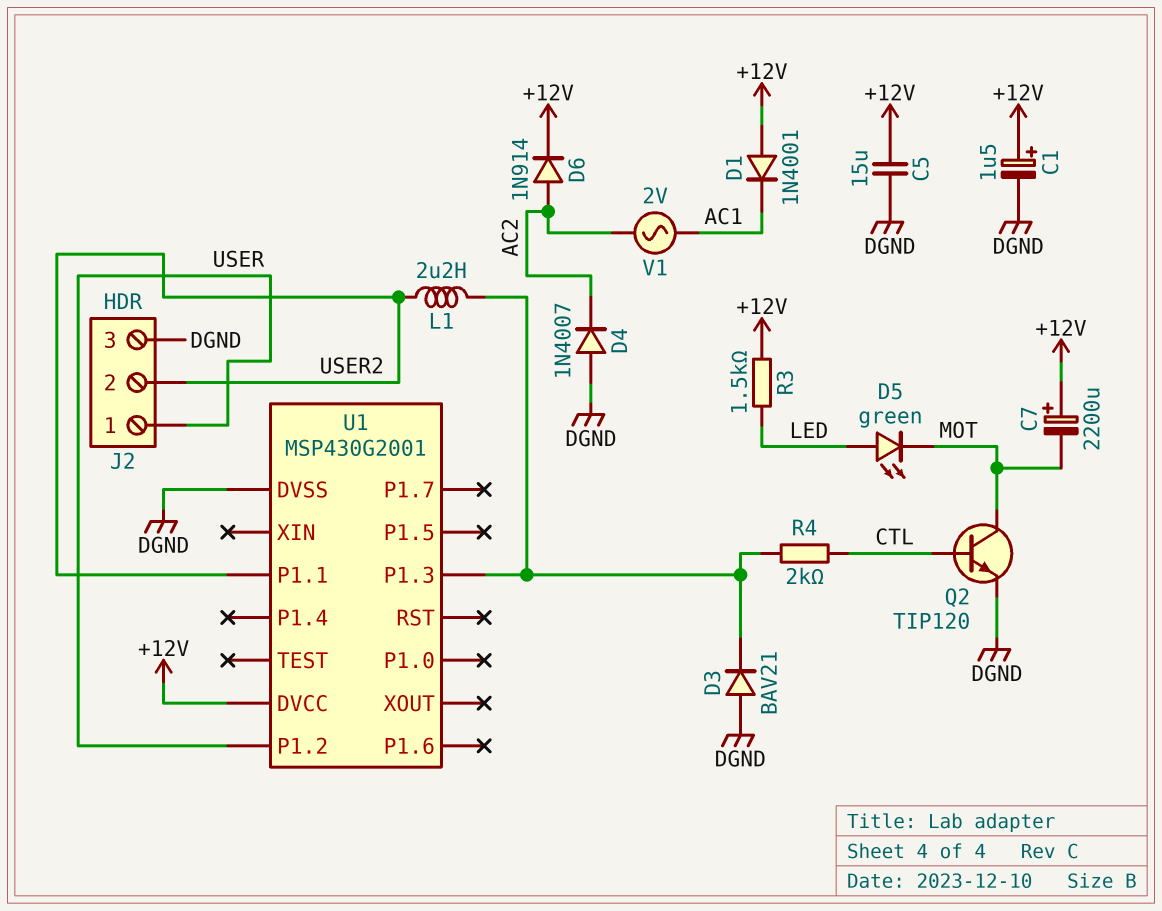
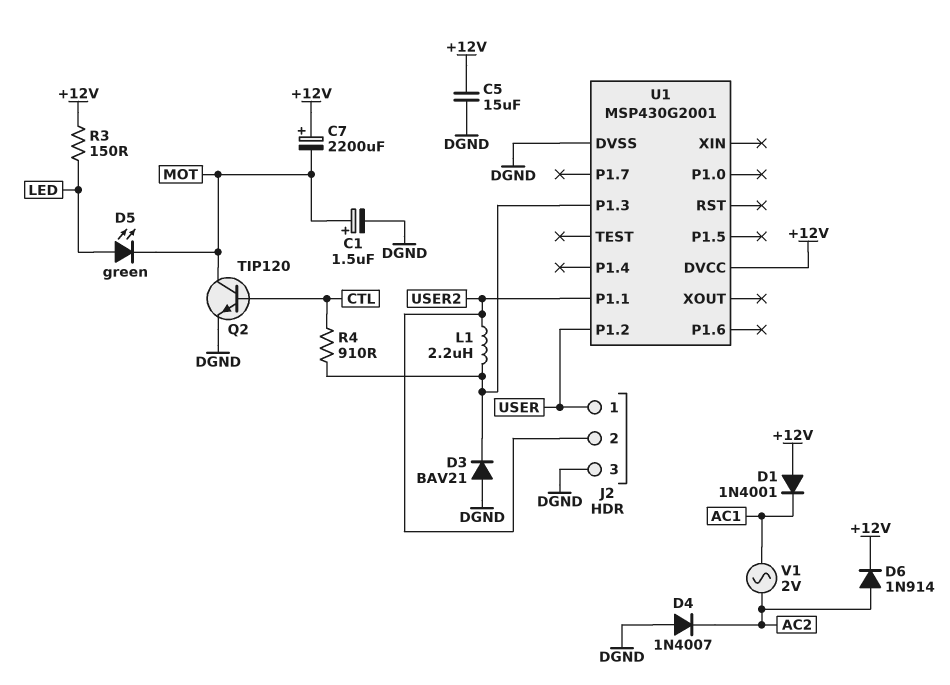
C1: 1.5uF (plus +12V, minus DGND) -> 1.5uF (plus MOT, minus DGND)
R3: 1.5k (+12V, LED) -> 150 (+12V, LED)
R4: 2k (CTL, U1/P1.3) -> 910 (CTL, U1/P1.3)

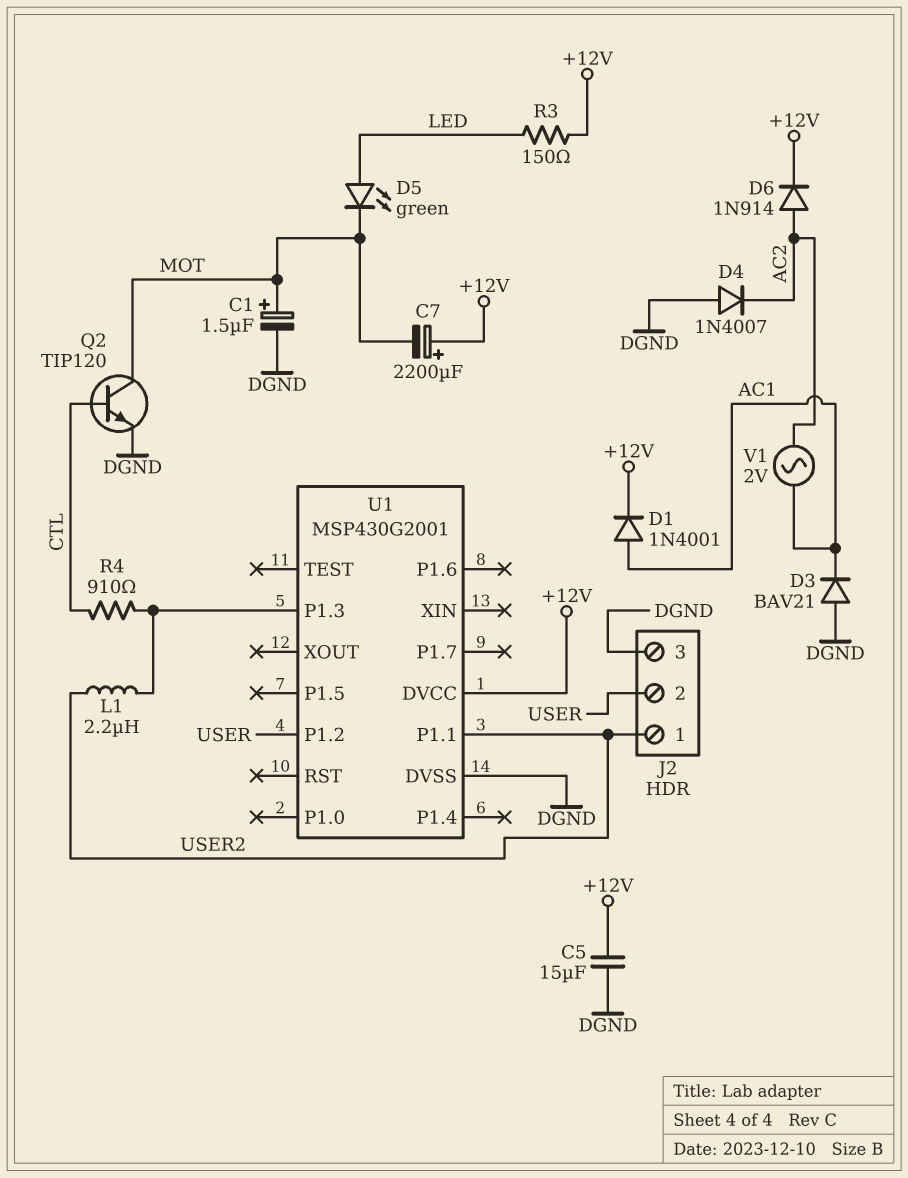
D1: diode 1N4001 (A +12V, K AC1) -> diode 1N4001 (A AC1, K +12V)
D3: diode BAV21 (A DGND, K U1/P1.3) -> diode BAV21 (A DGND, K AC1)
J2 pin 1: USER -> USER2
J2 pin 2: USER2 -> USER

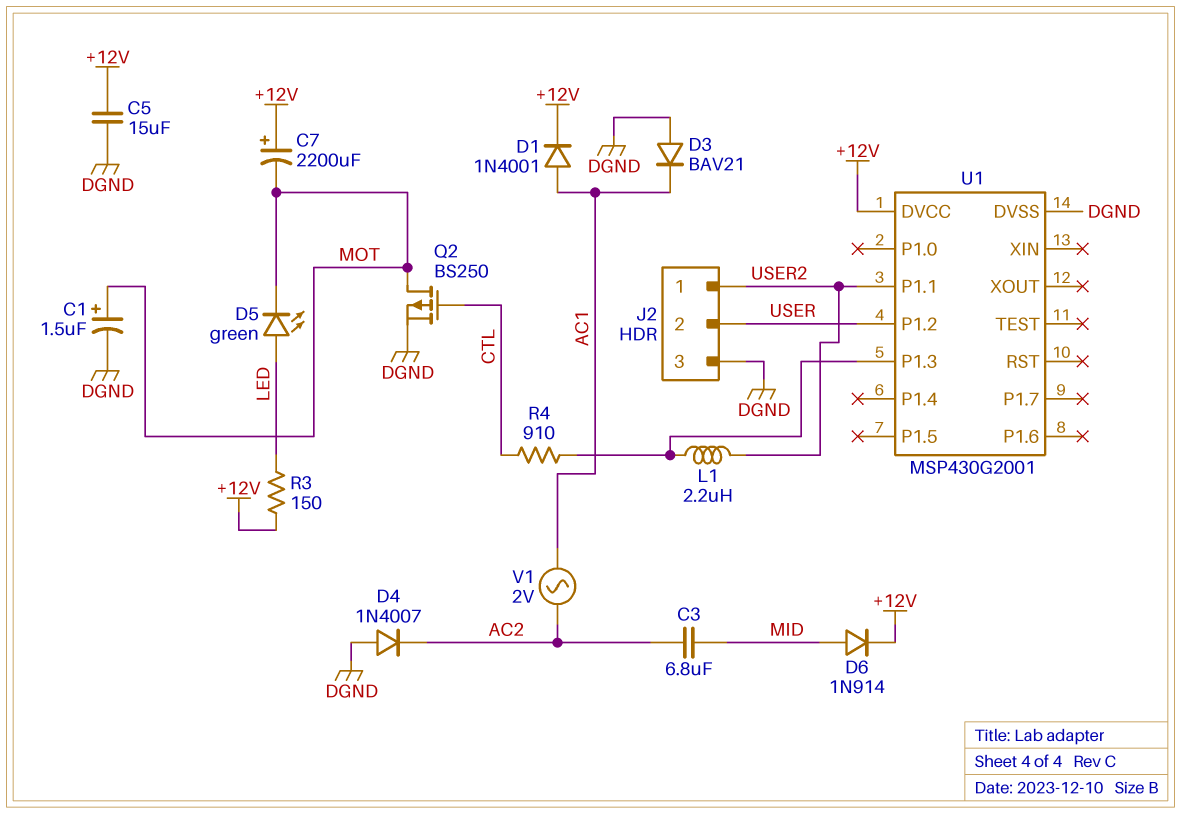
C3: none -> 6.8uF (AC2, MID)
D6: diode 1N914 (A AC2, K +12V) -> diode 1N914 (A MID, K +12V)
Q2: NPN TIP120 (B CTL, C MOT, E DGND) -> PMOS BS250 (G CTL, D MOT, S DGND)

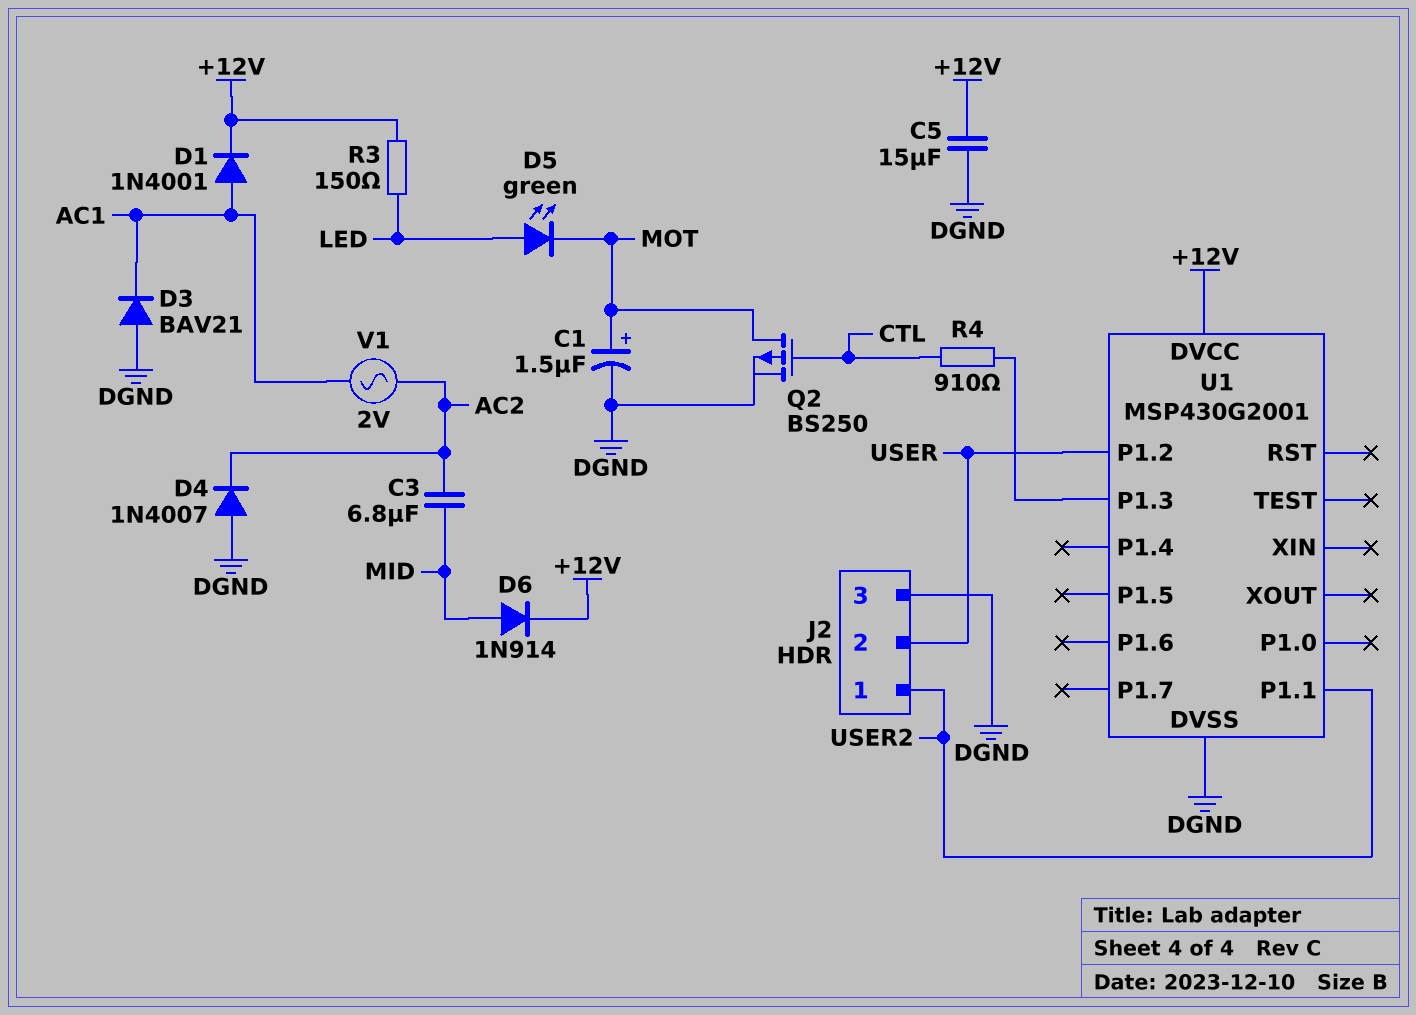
C7: 2200uF (plus +12V, minus MOT) -> none
L1: 2.2uH (U1/P1.3, USER2) -> none

